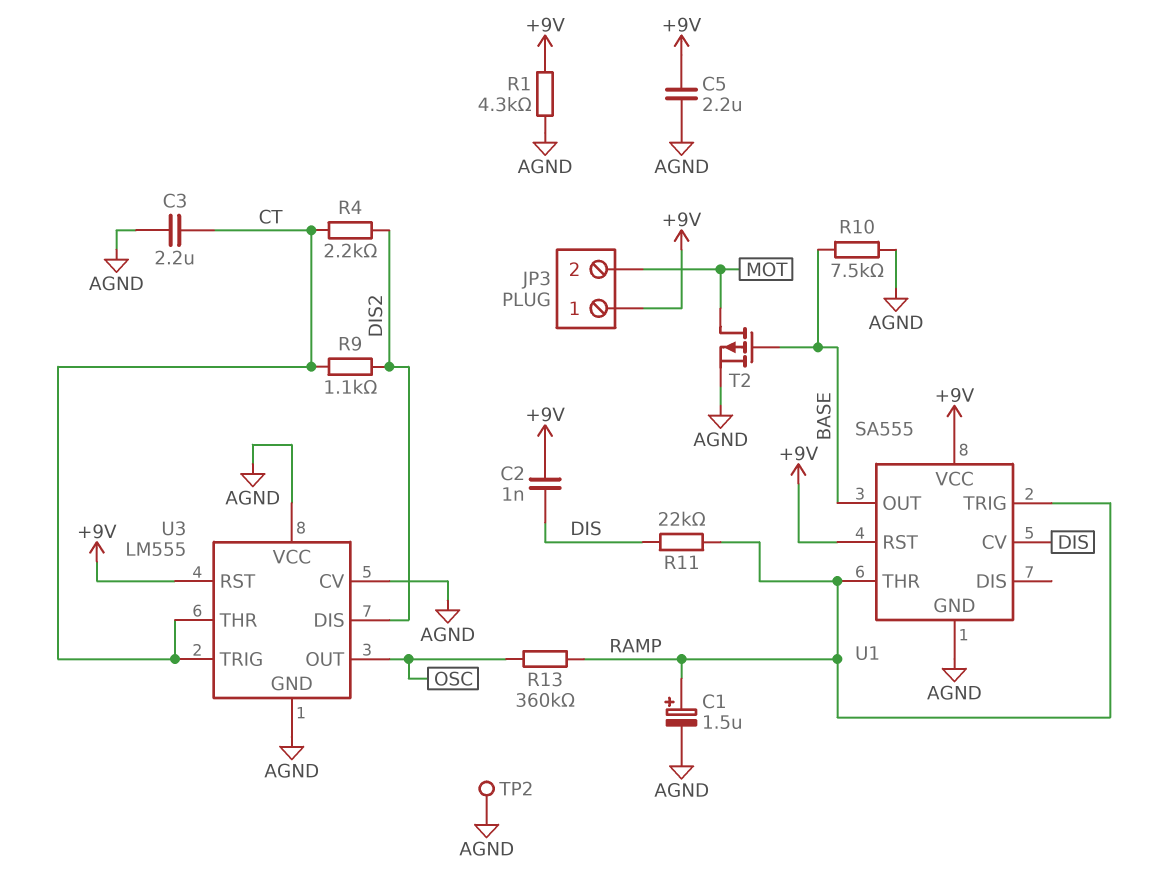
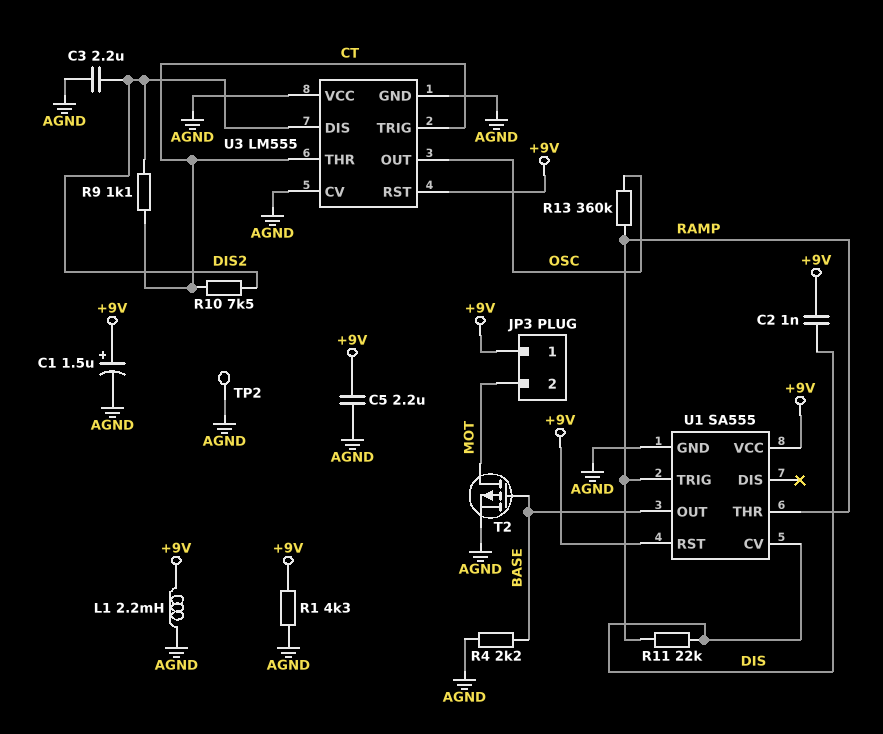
C1: 1.5uF (plus RAMP, minus AGND) -> 1.5uF (plus +9V, minus AGND)
C3: 2.2uF (AGND, CT) -> 2.2uF (AGND, DIS2)
L1: none -> 2.2mH (+9V, AGND)
R4: 2.2k (CT, DIS2) -> 2.2k (AGND, BASE)
R10: 7.5k (AGND, BASE) -> 7.5k (CT, DIS2)

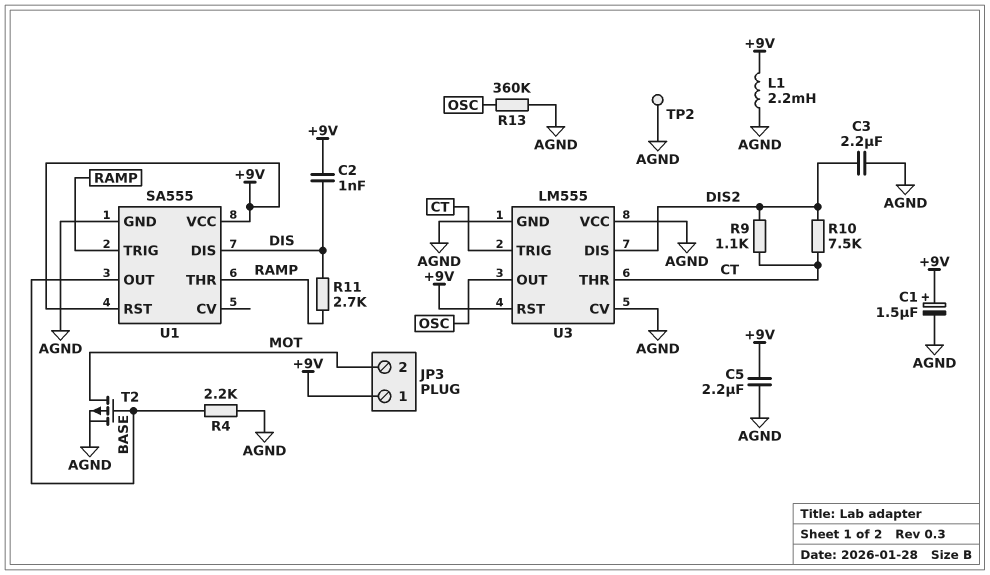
R1: 4.3k (+9V, AGND) -> none
R11: 22k (DIS, RAMP) -> 2.7k (DIS, RAMP)
R13: 360k (OSC, RAMP) -> 360k (AGND, OSC)
U1 pin CV: DIS -> none
U1 pin DIS: none -> DIS

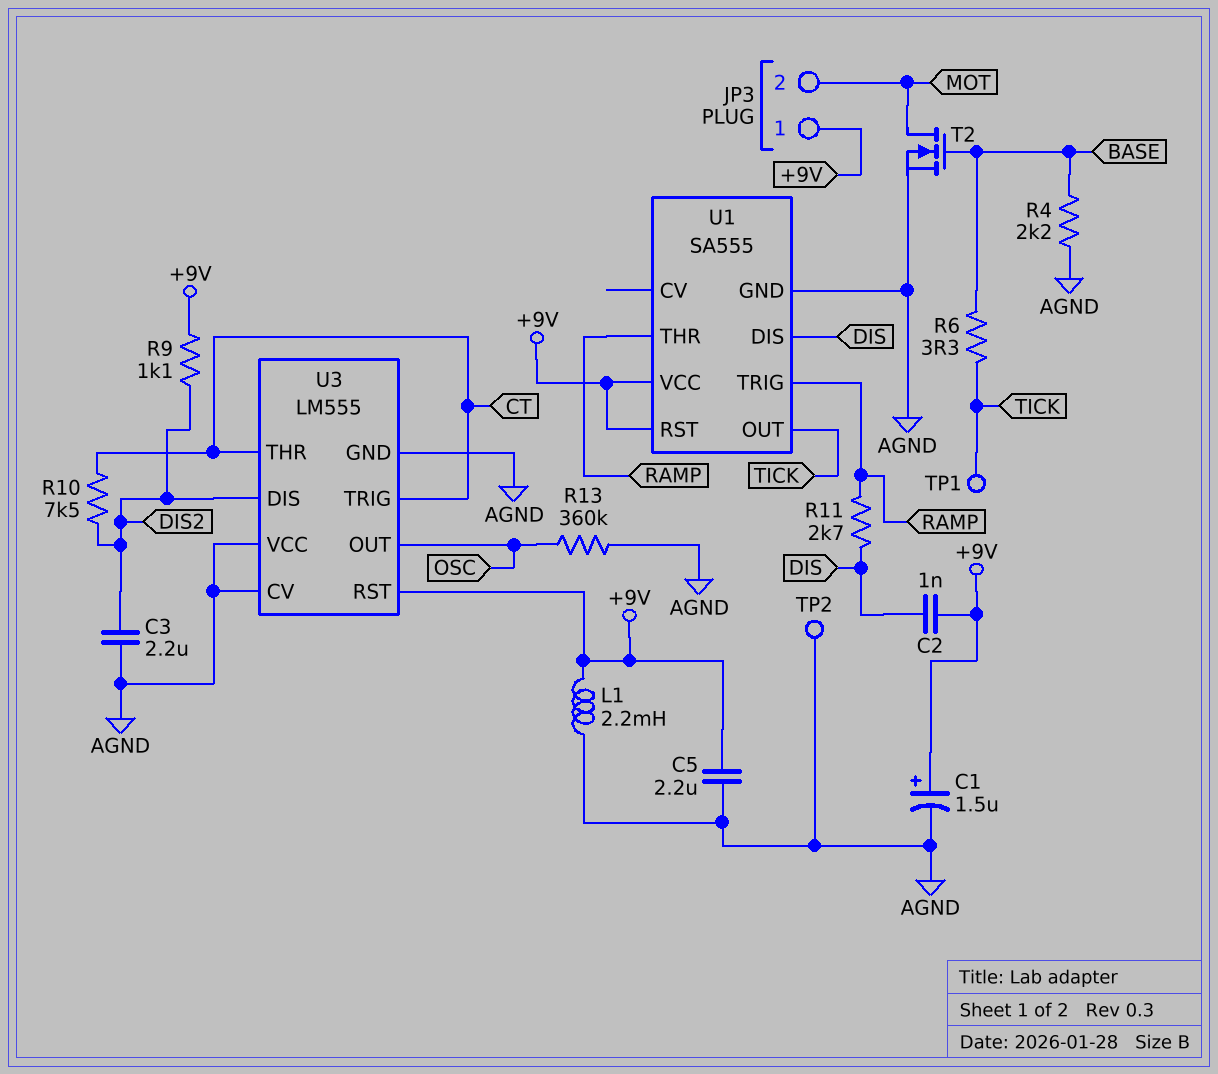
R6: none -> 3.3 (BASE, TICK)
R9: 1.1k (CT, DIS2) -> 1.1k (+9V, DIS2)
T2: PMOS (G BASE, D MOT, S AGND) -> NMOS (G BASE, D MOT, S AGND)
TP1: none -> test point (TICK)
U1 pin OUT: BASE -> TICK

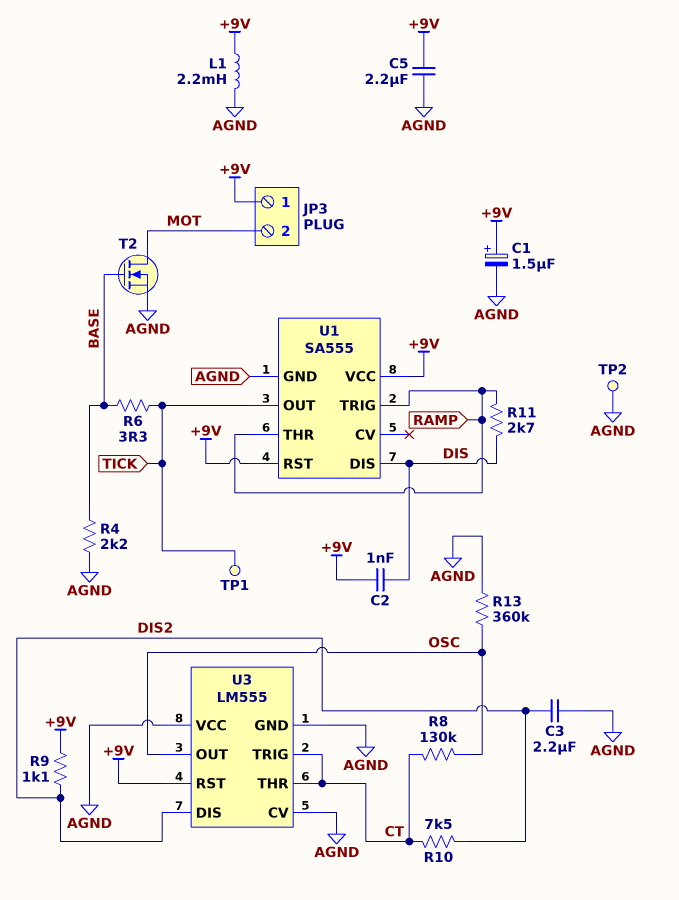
R8: none -> 130k (CT, OSC)

